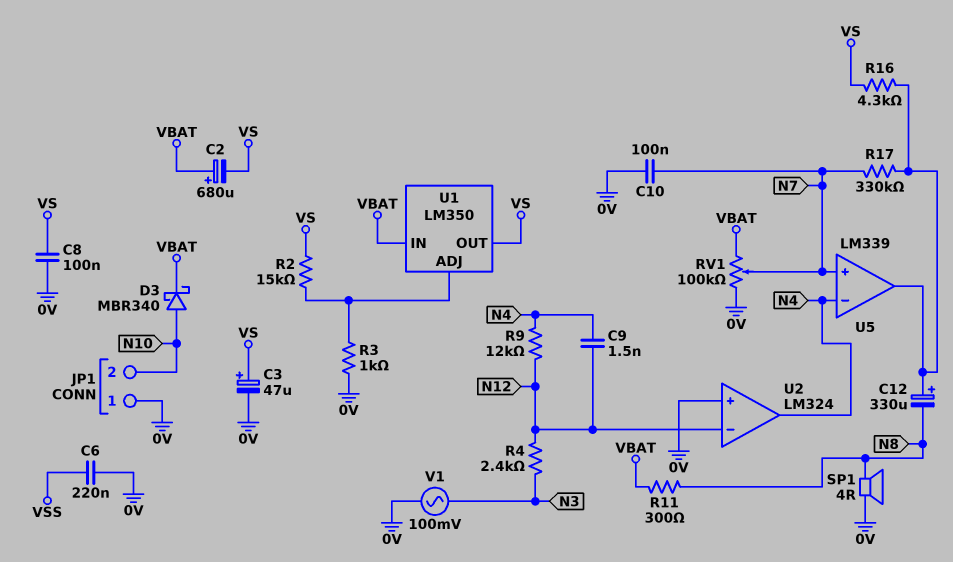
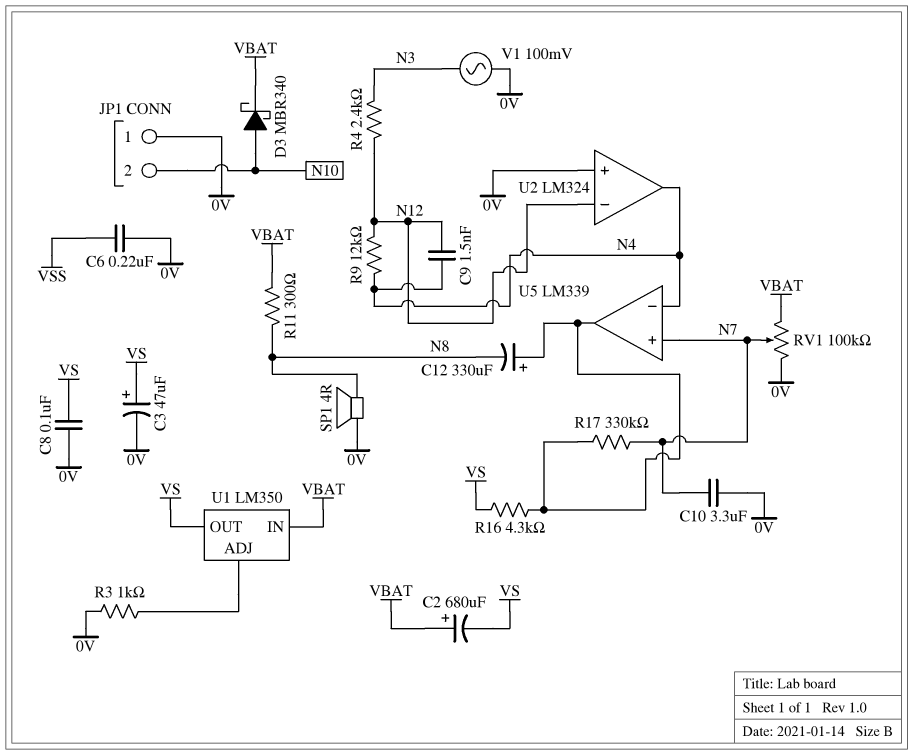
C10: 100nF (0V, N7) -> 3.3uF (0V, N7)
R2: 15k (U1/ADJ, VS) -> none

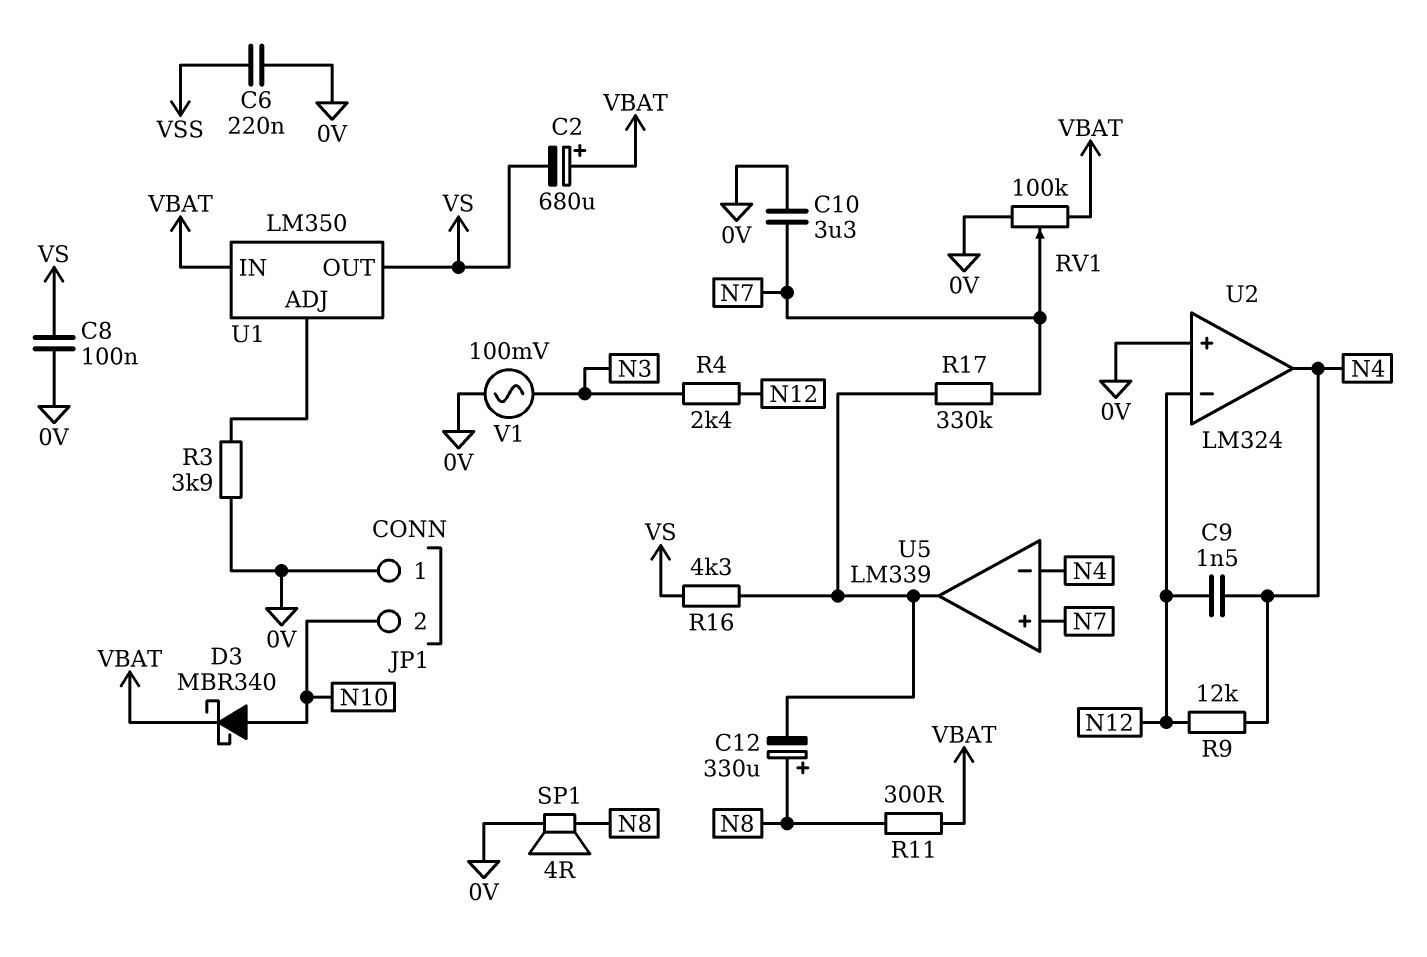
C3: 47uF (plus VS, minus 0V) -> none
C12: 330uF (plus U5/out, minus N8) -> 330uF (plus N8, minus U5/out)
R3: 1k (0V, U1/ADJ) -> 3.9k (0V, U1/ADJ)

